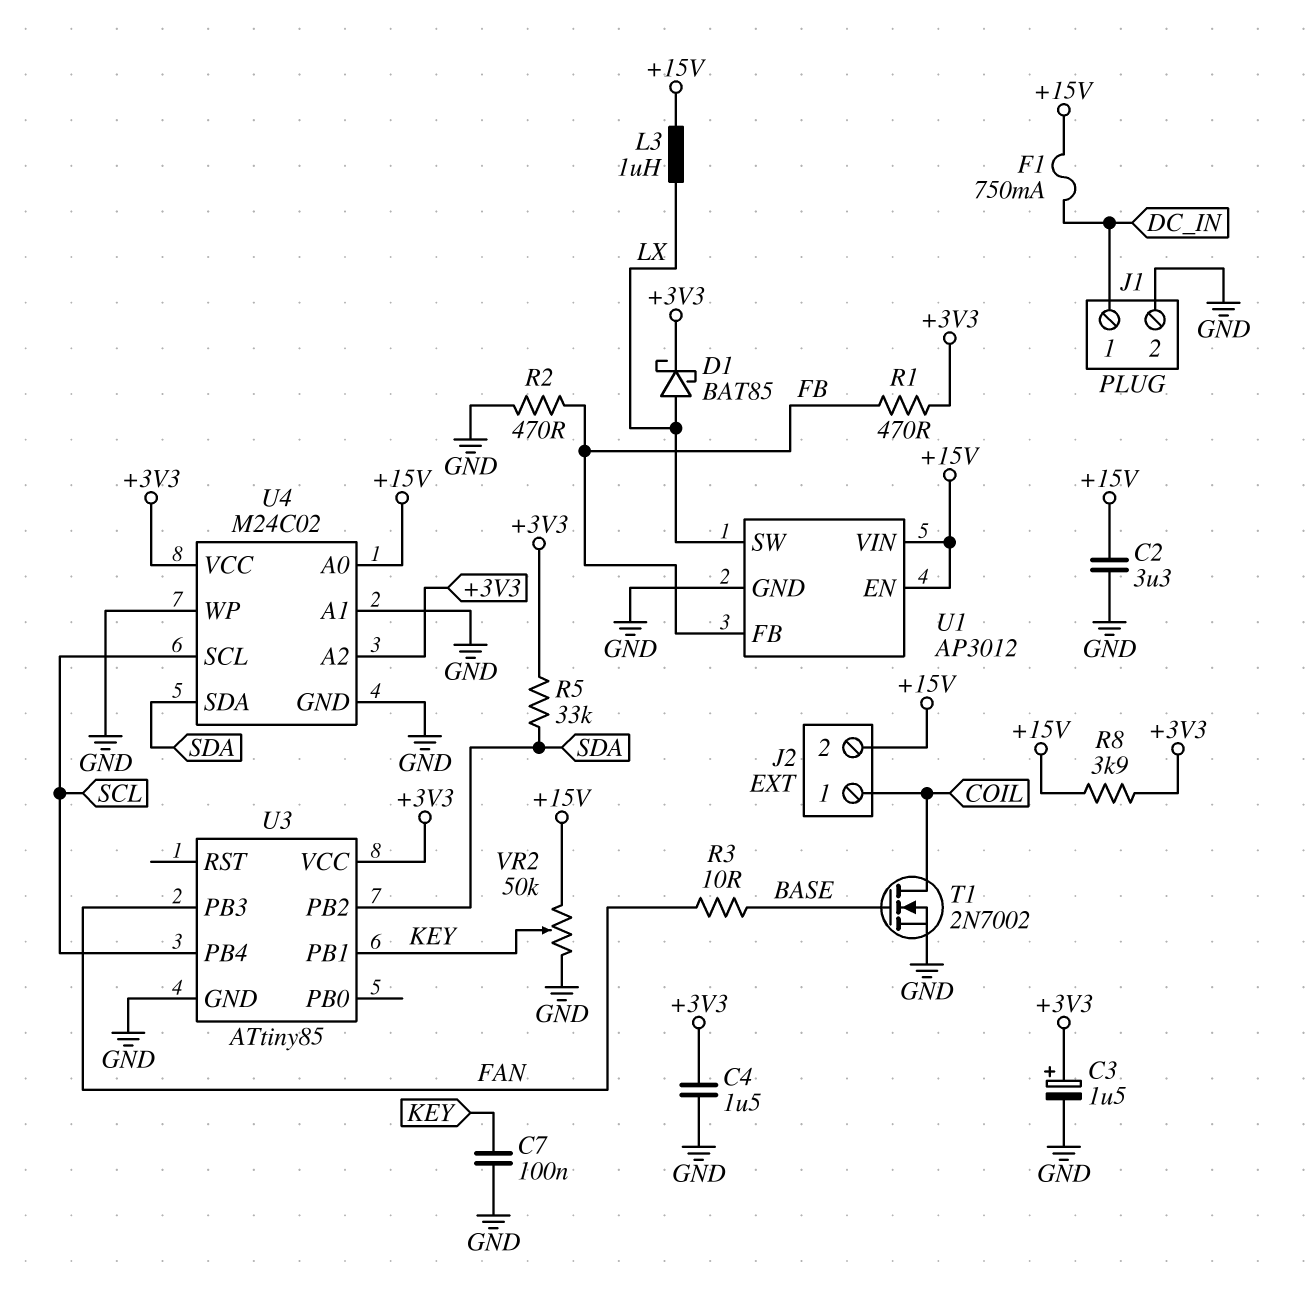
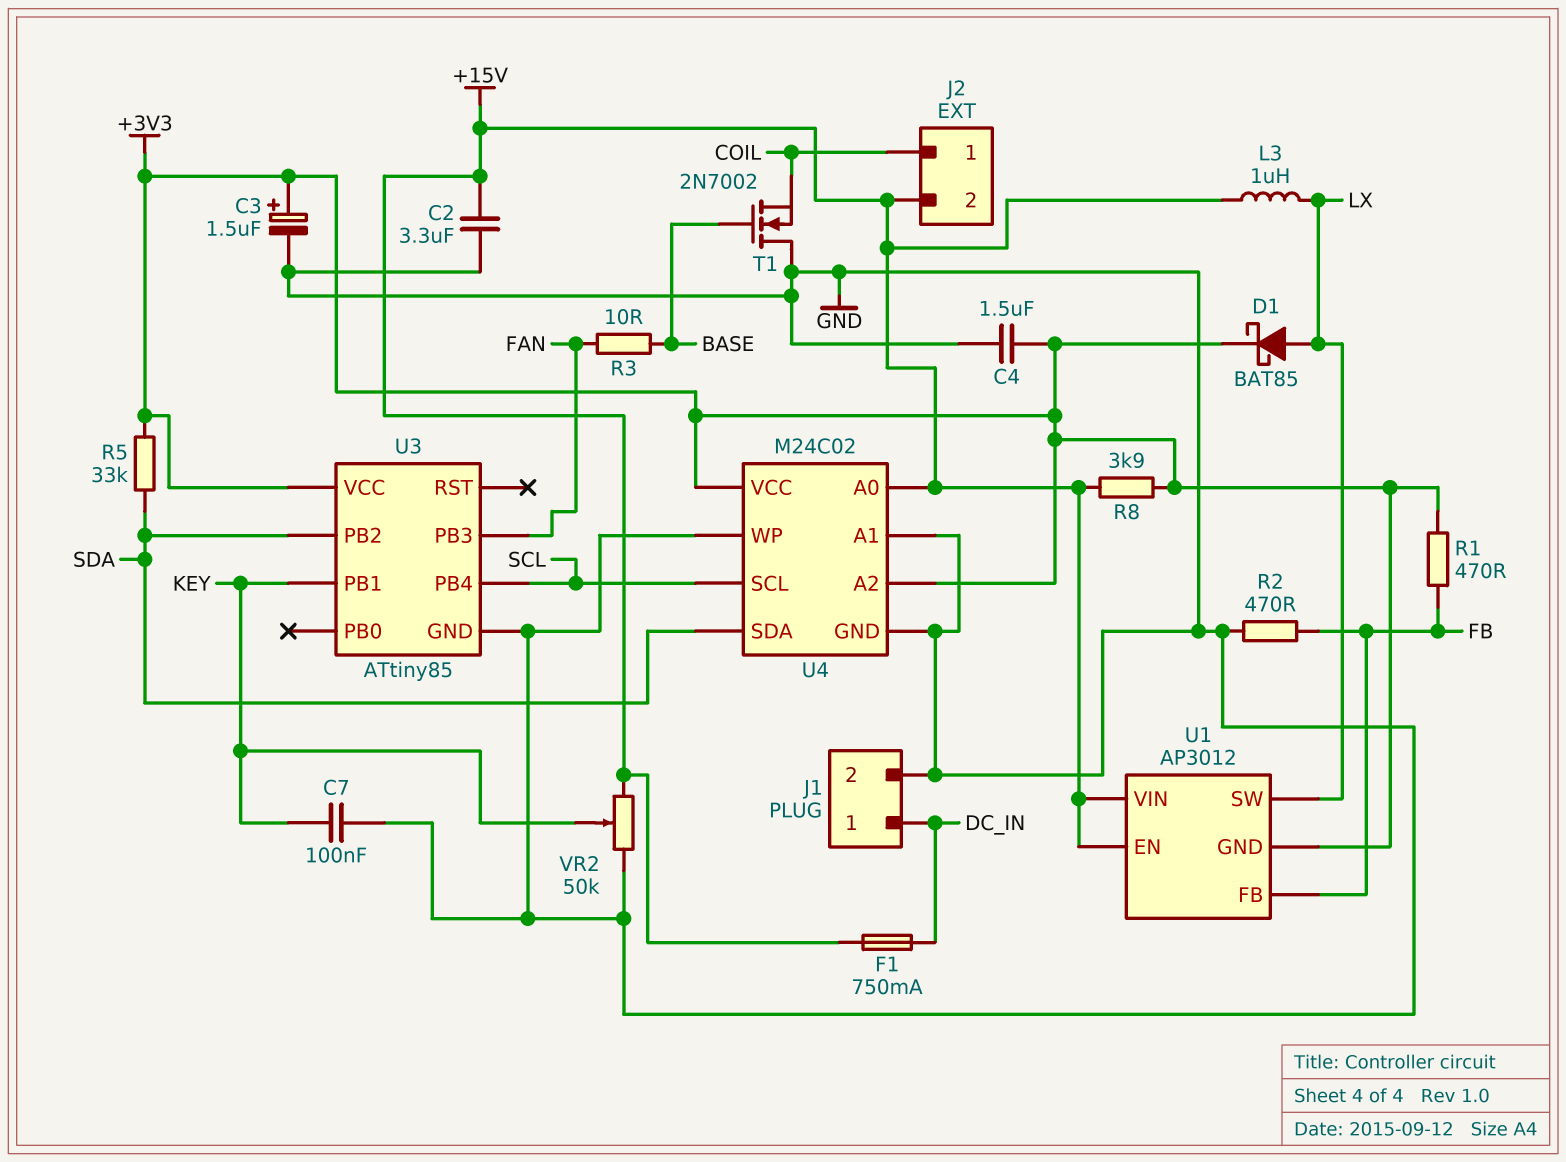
T1: NMOS 2N7002 (G BASE, D COIL, S GND) -> NMOS 2N7002 (G BASE, D GND, S COIL)
U1 pin GND: GND -> +3V3

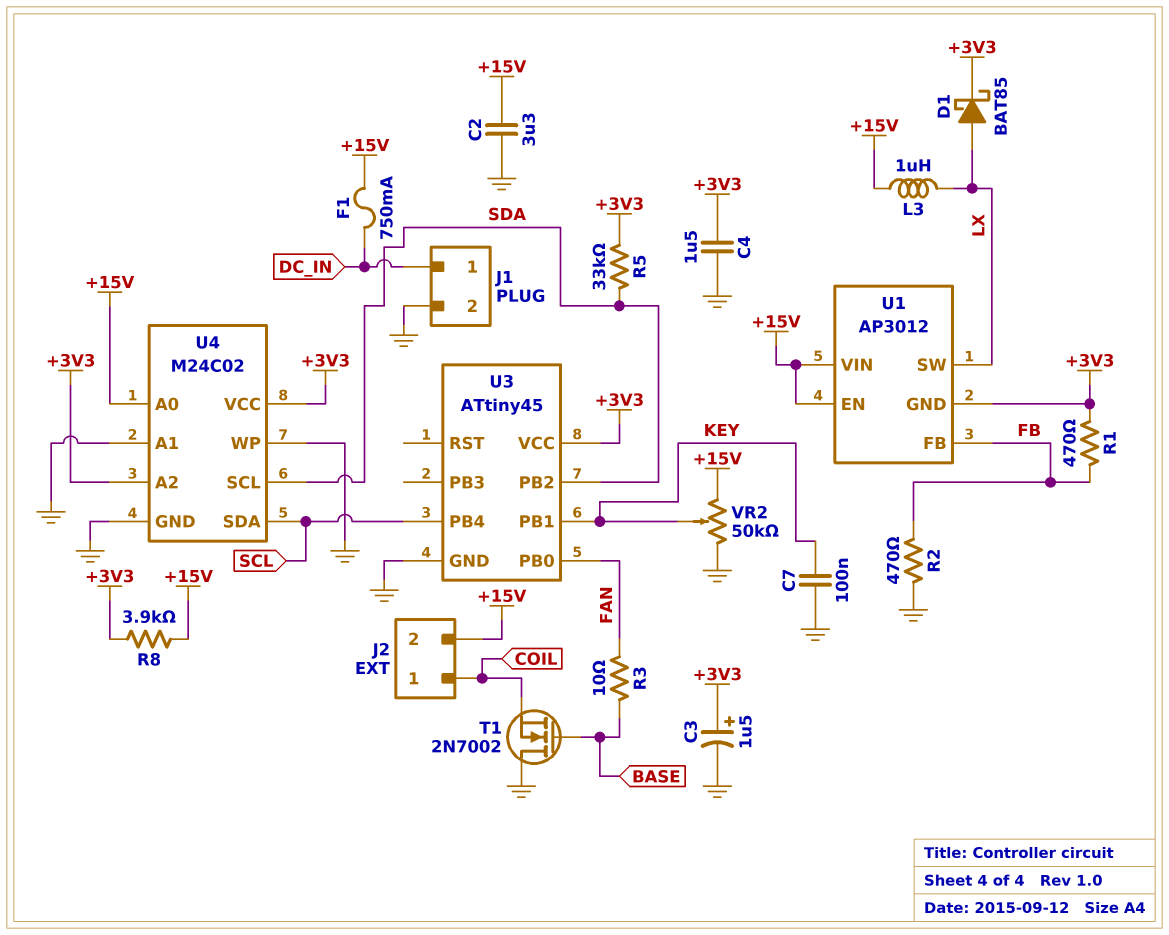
U3: ATtiny85 -> ATtiny45
U3 pin PB0: none -> FAN
U3 pin PB3: FAN -> none
U4 pin SCL: SCL -> SDA
U4 pin SDA: SDA -> SCL

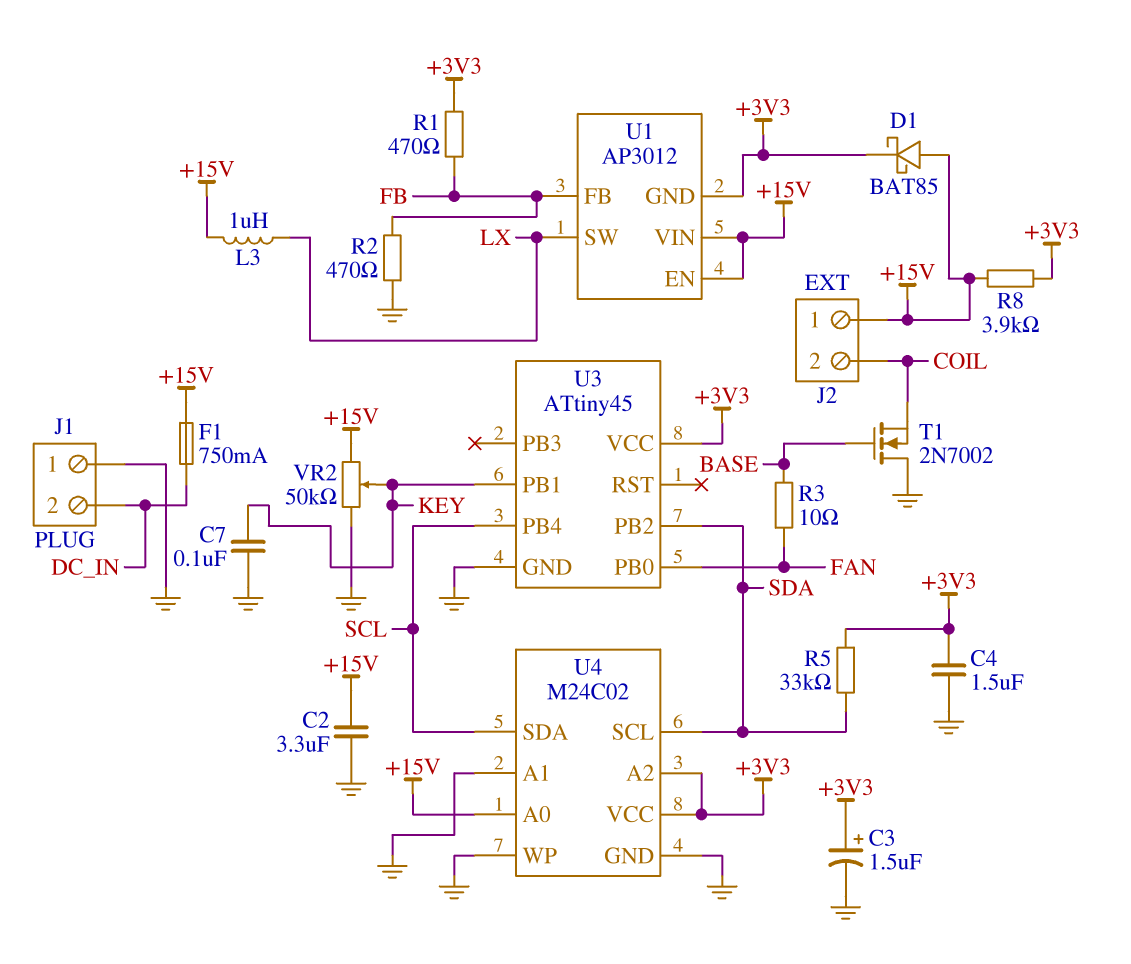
D1: schottky BAT85 (A LX, K +3V3) -> schottky BAT85 (A +15V, K +3V3)
J1 pin 1: DC_IN -> GND
J1 pin 2: GND -> DC_IN
J2 pin 1: COIL -> +15V
J2 pin 2: +15V -> COIL

